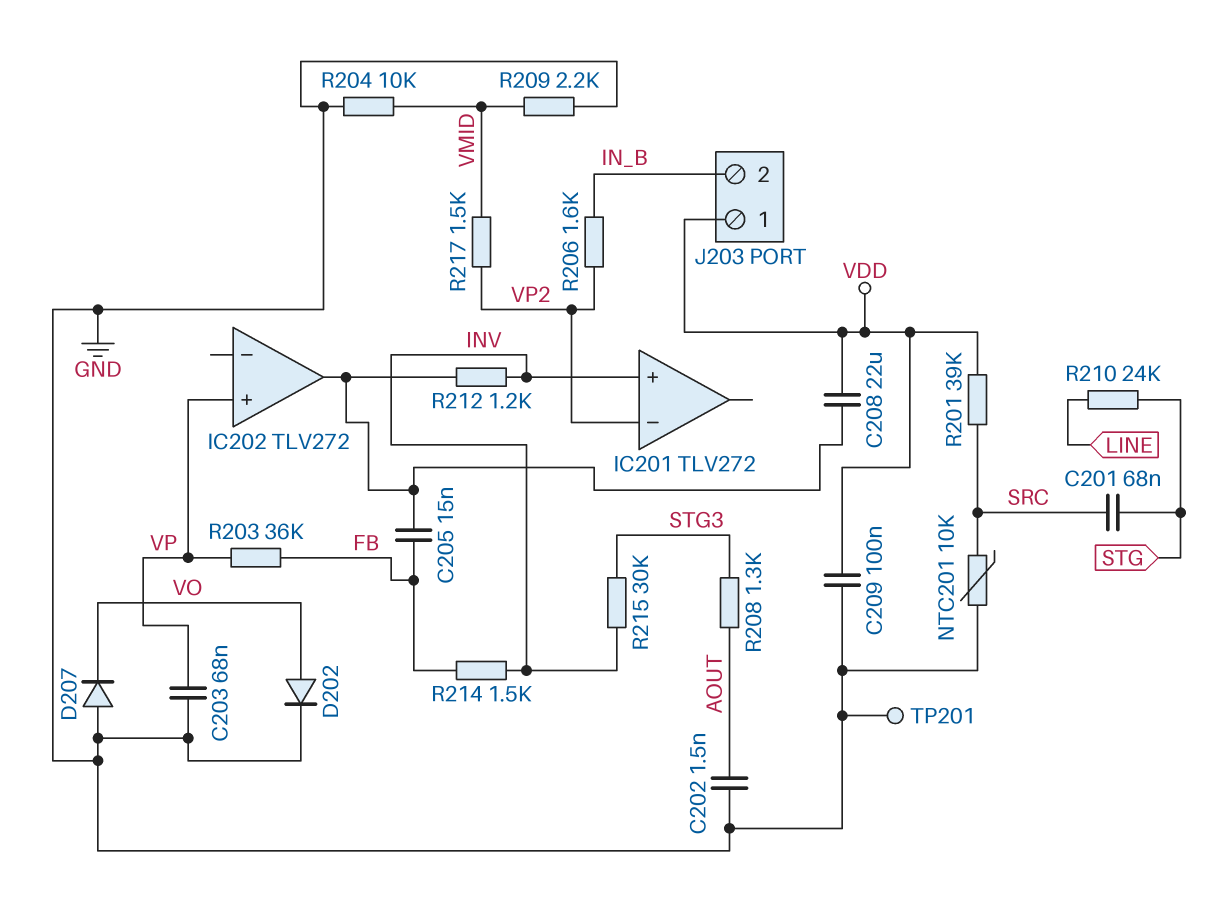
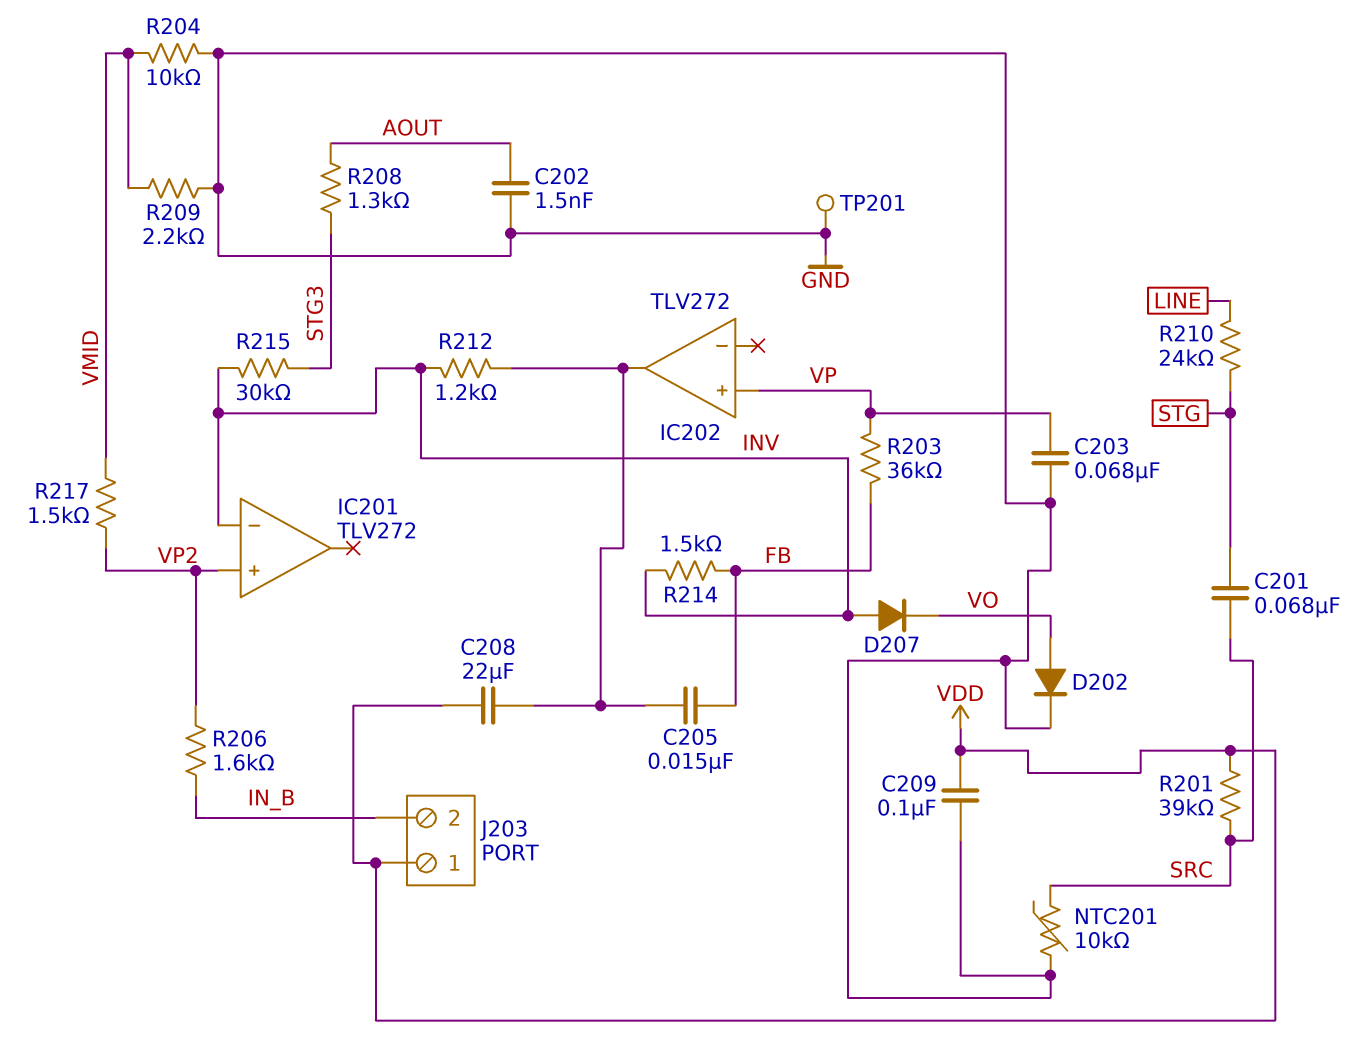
D207: diode (A GND, K VO) -> diode (A INV, K VO)
IC201 pin in+: INV -> VP2
IC201 pin in-: VP2 -> INV

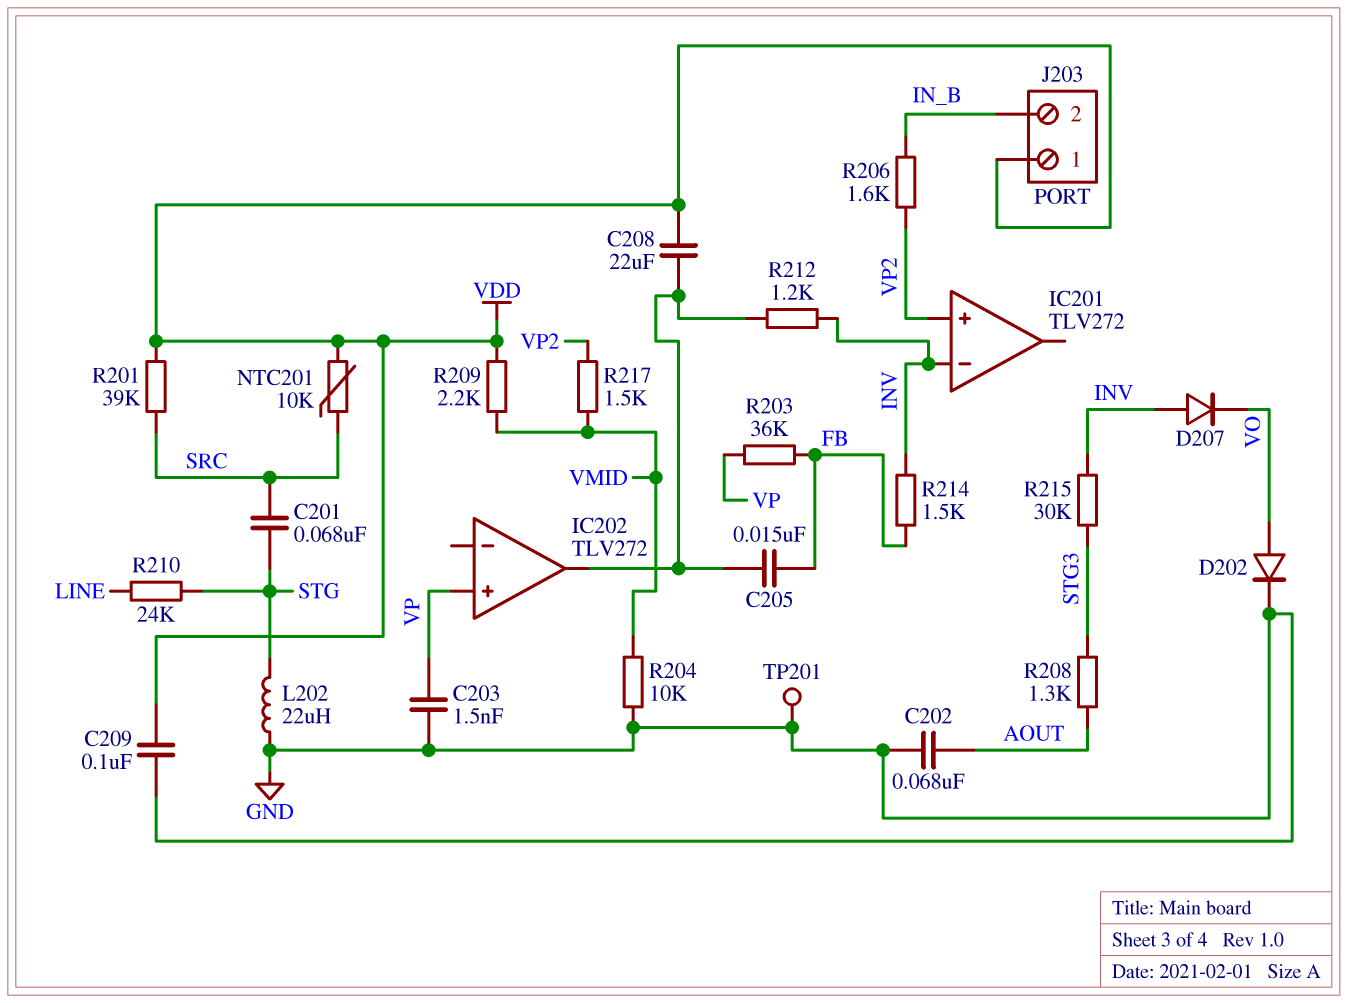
C202: 1.5nF (AOUT, GND) -> 68nF (AOUT, GND)
C203: 68nF (GND, VP) -> 1.5nF (GND, VP)
L202: none -> 22uH (GND, STG)
NTC201: 10k (GND, SRC) -> 10k (SRC, VDD)
R209: 2.2k (GND, VMID) -> 2.2k (VDD, VMID)

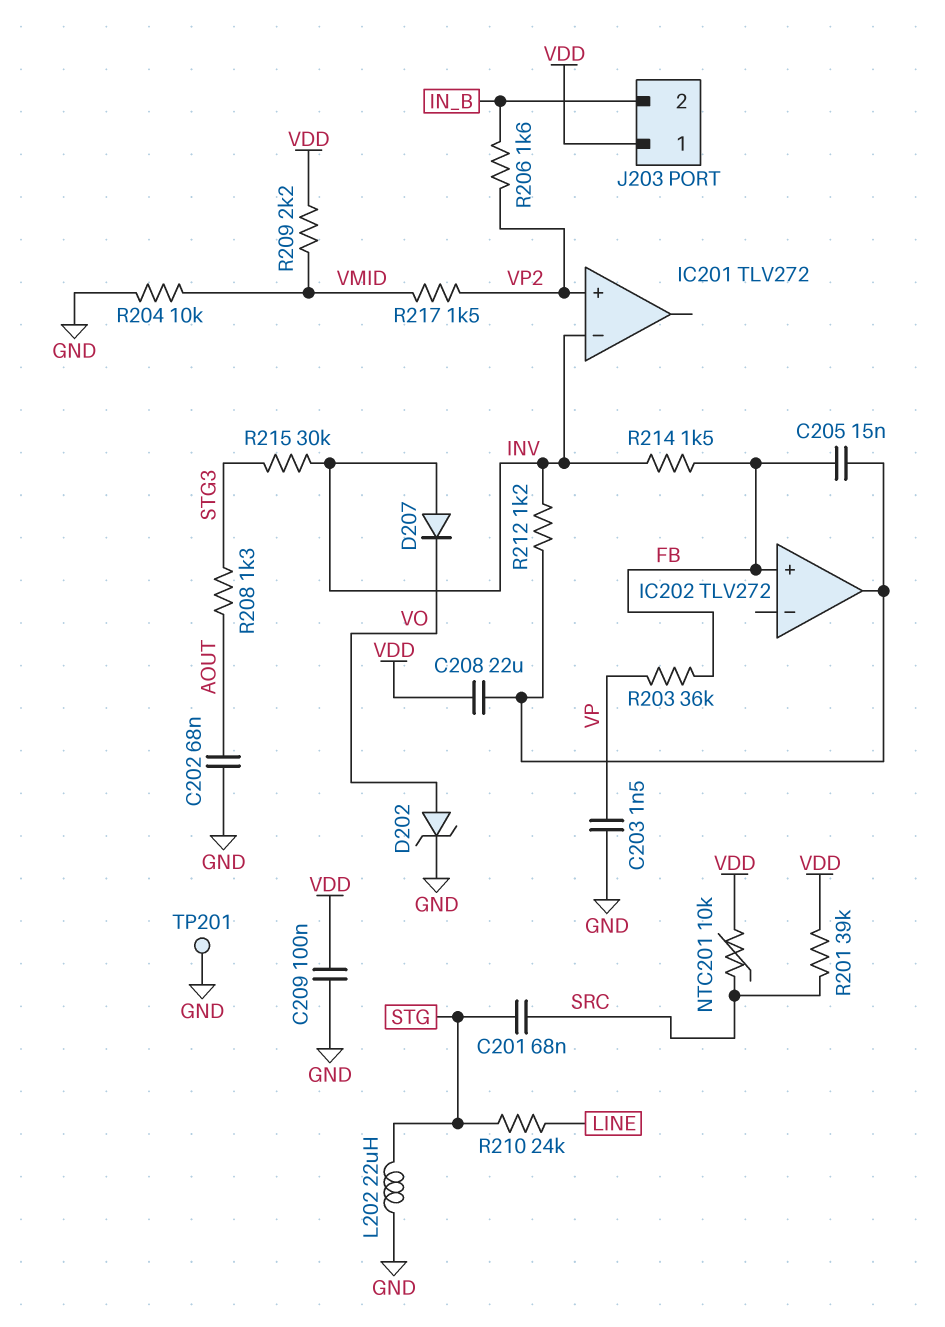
D202: diode (A VO, K GND) -> zener (A VO, K GND)
IC202 pin in+: VP -> FB

